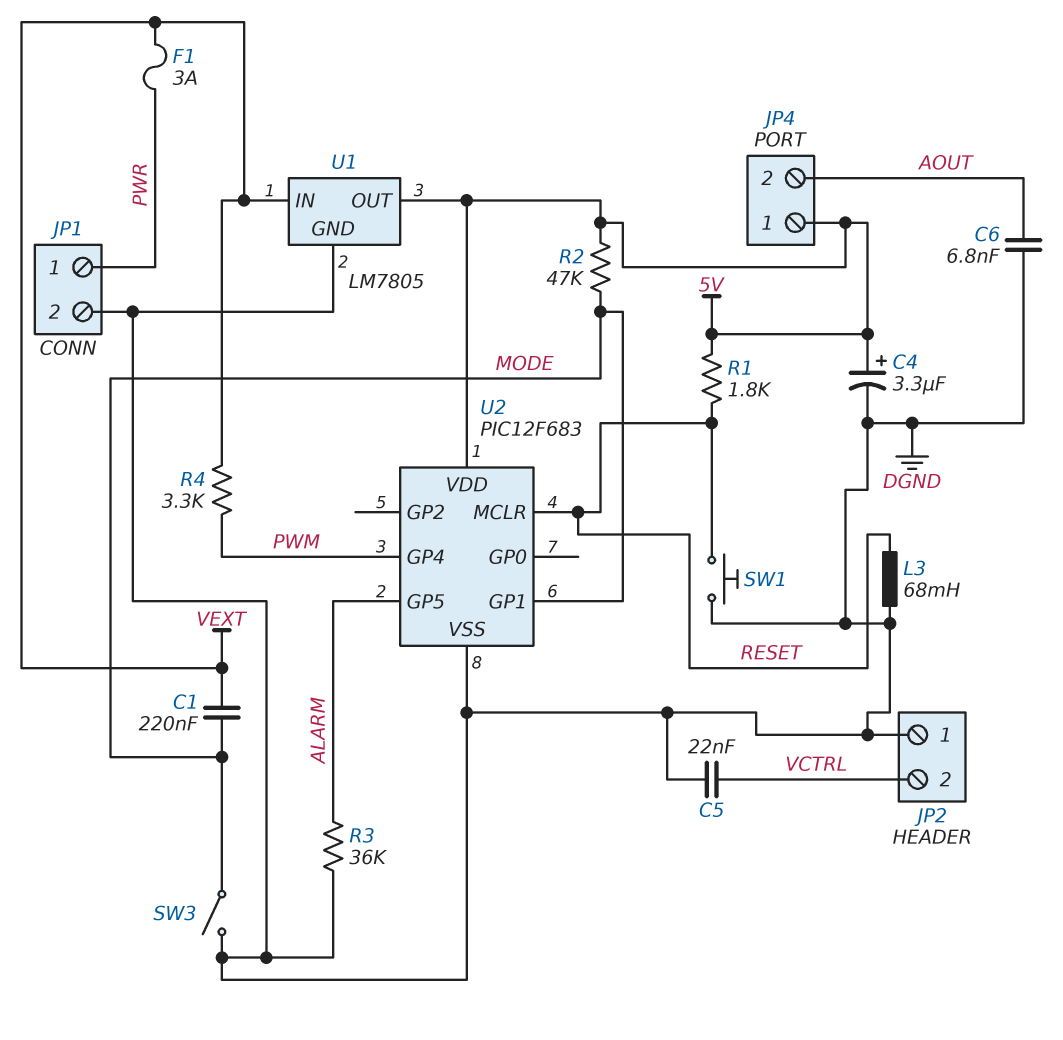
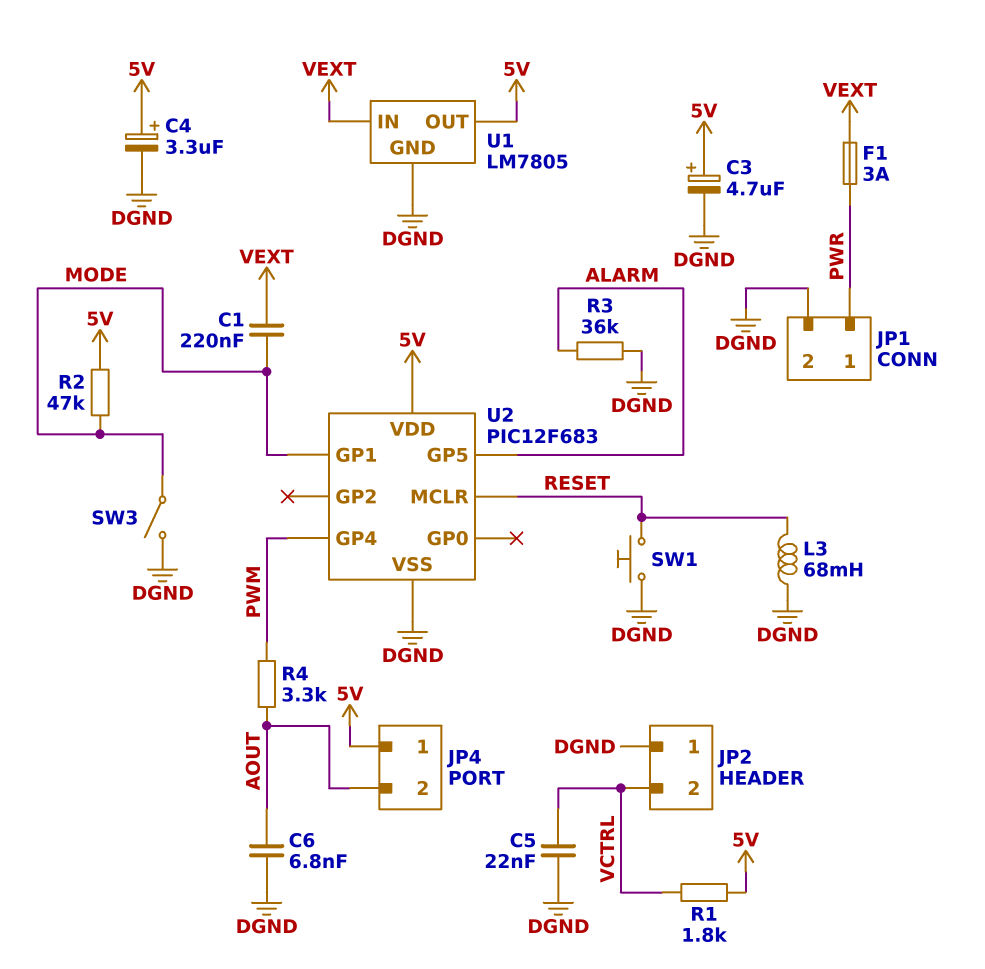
C3: none -> 4.7uF (plus 5V, minus DGND)
R1: 1.8k (5V, RESET) -> 1.8k (5V, VCTRL)
R4: 3.3k (PWM, VEXT) -> 3.3k (AOUT, PWM)

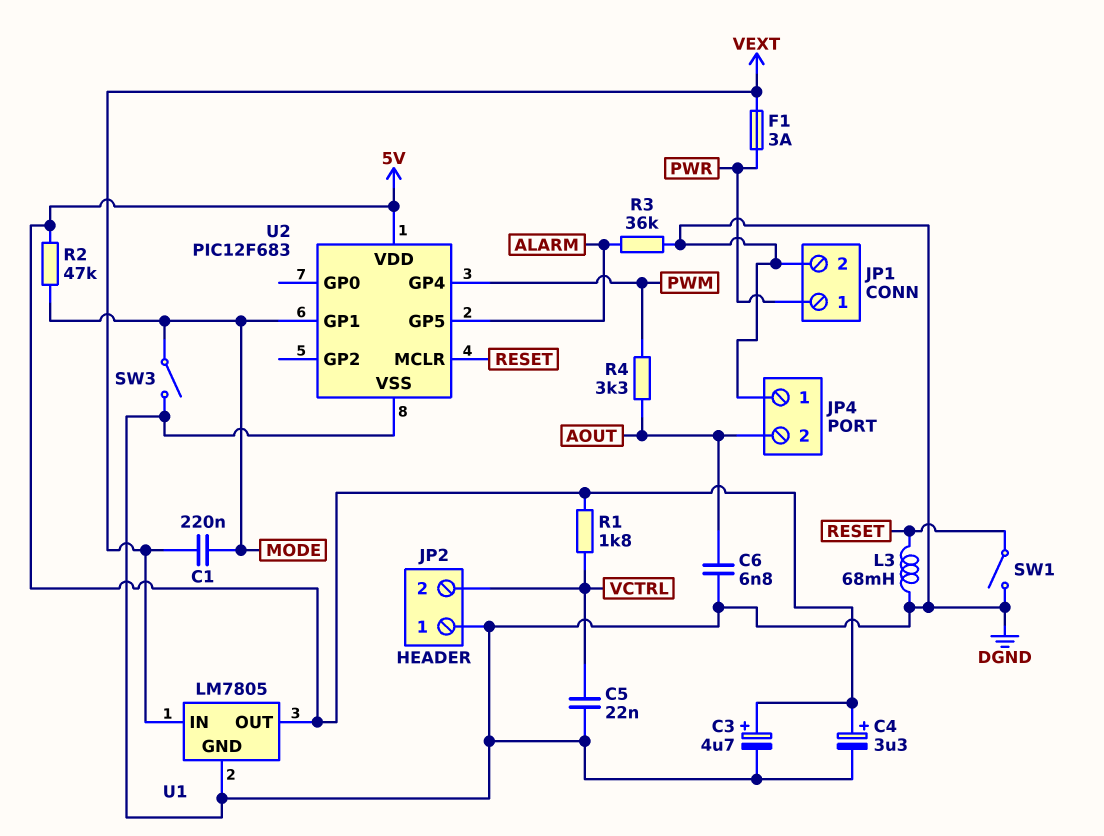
JP4 pin 1: 5V -> DGND
SW1: button (DGND, RESET) -> switch (DGND, RESET)

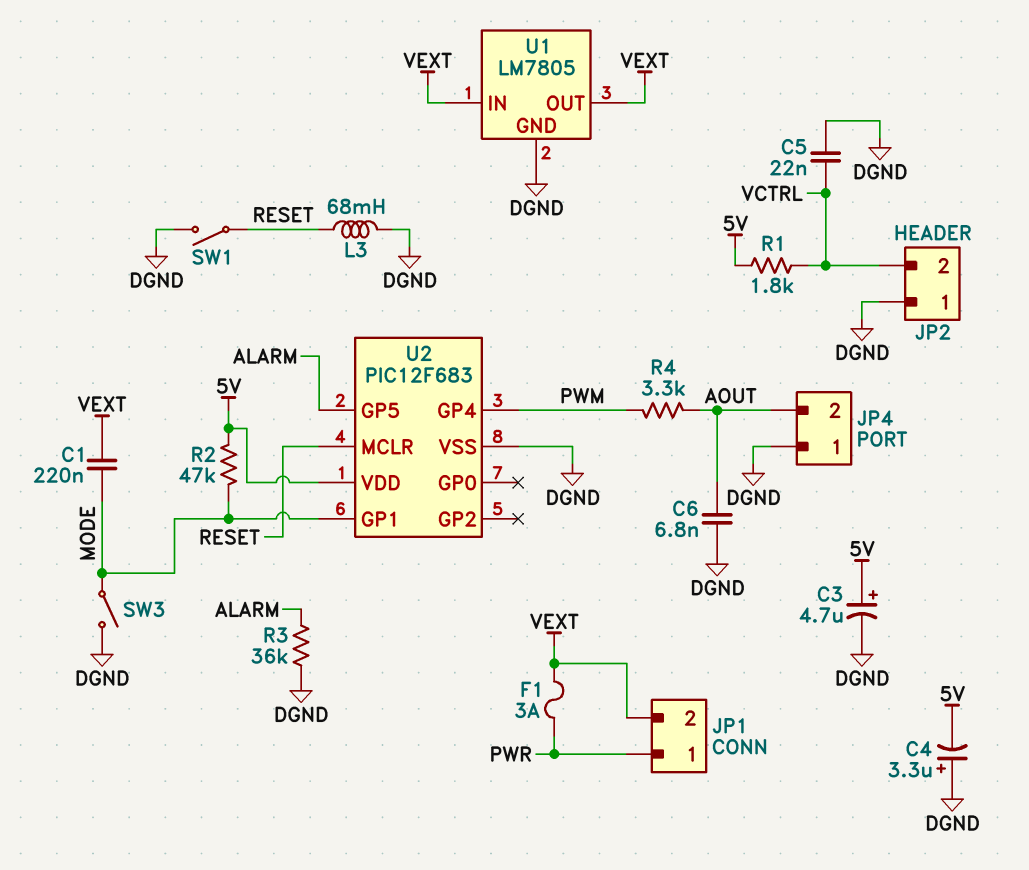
C4: 3.3uF (plus 5V, minus DGND) -> 3.3uF (plus DGND, minus 5V)
JP1 pin 2: DGND -> VEXT
U1 pin OUT: 5V -> VEXT

